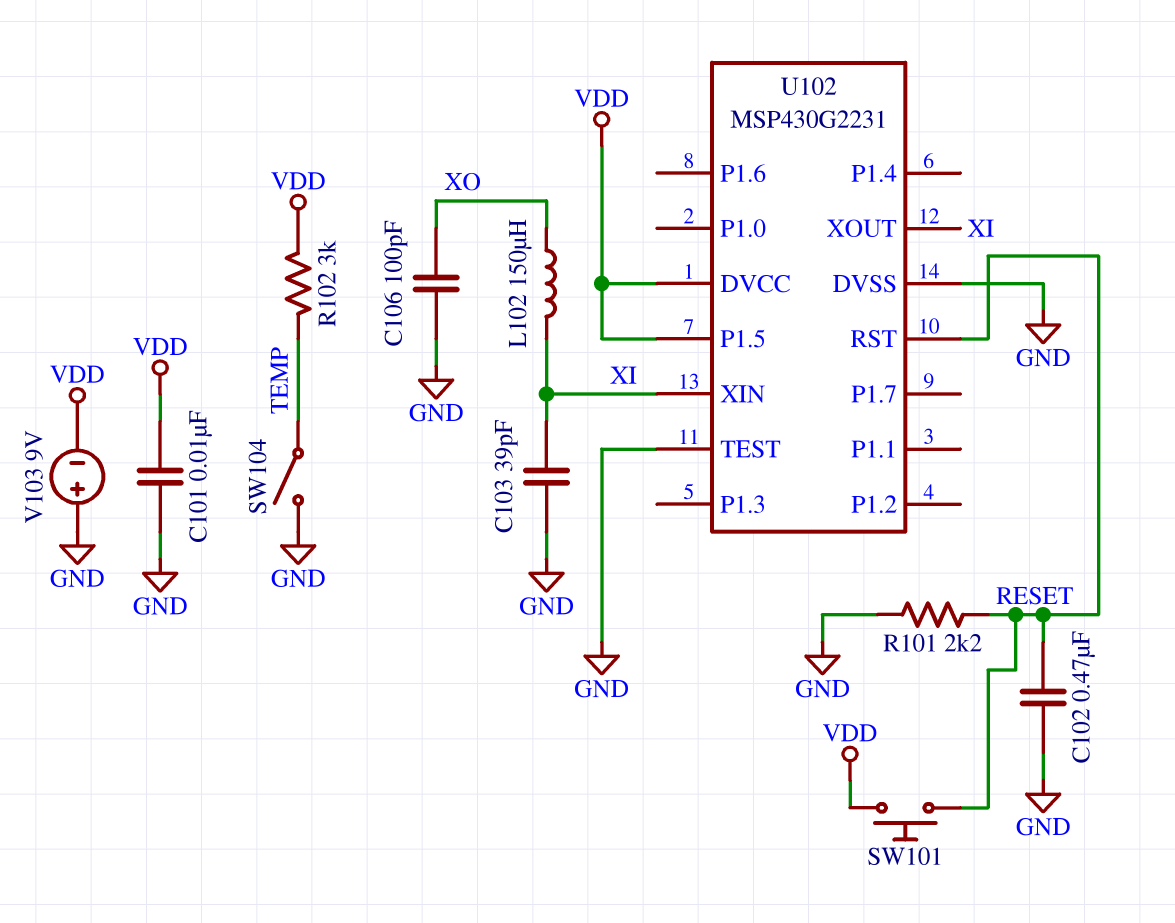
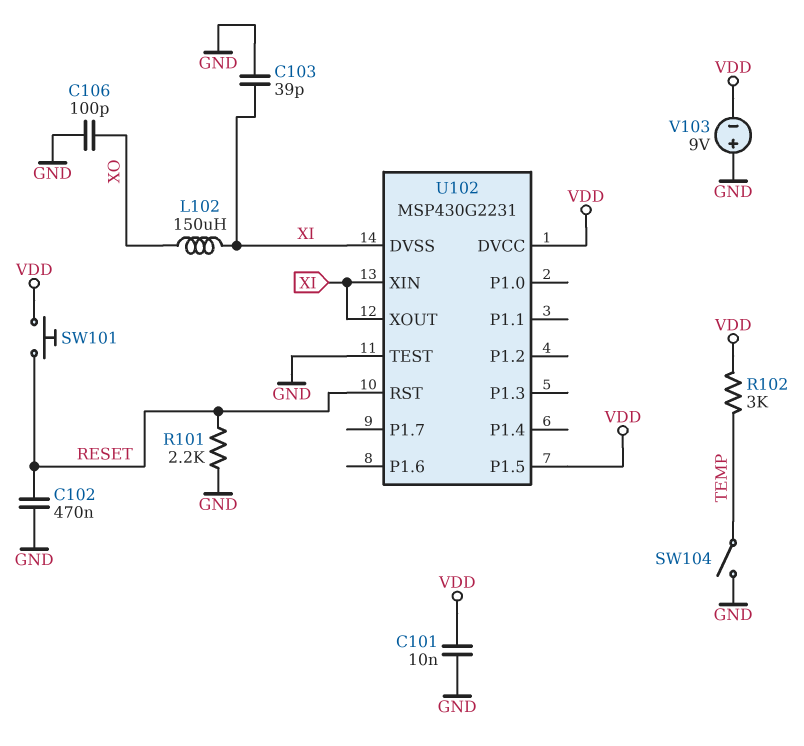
U102 pin DVSS: GND -> XI

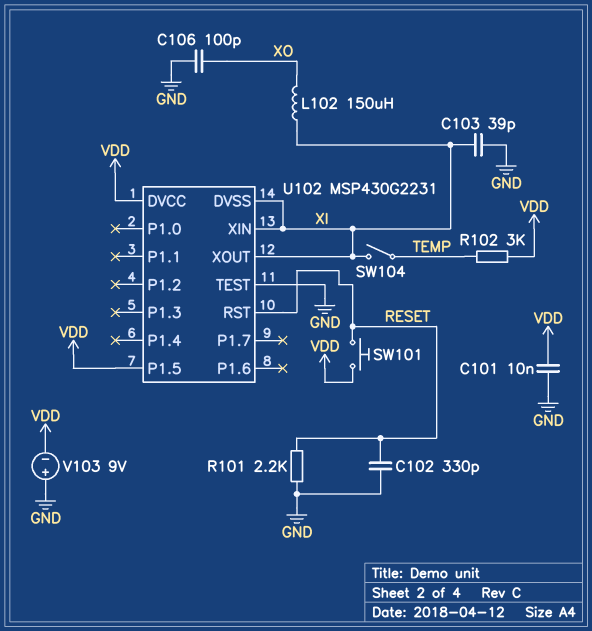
C102: 470nF (GND, RESET) -> 330pF (GND, RESET)
SW104: switch (GND, TEMP) -> switch (TEMP, XI)

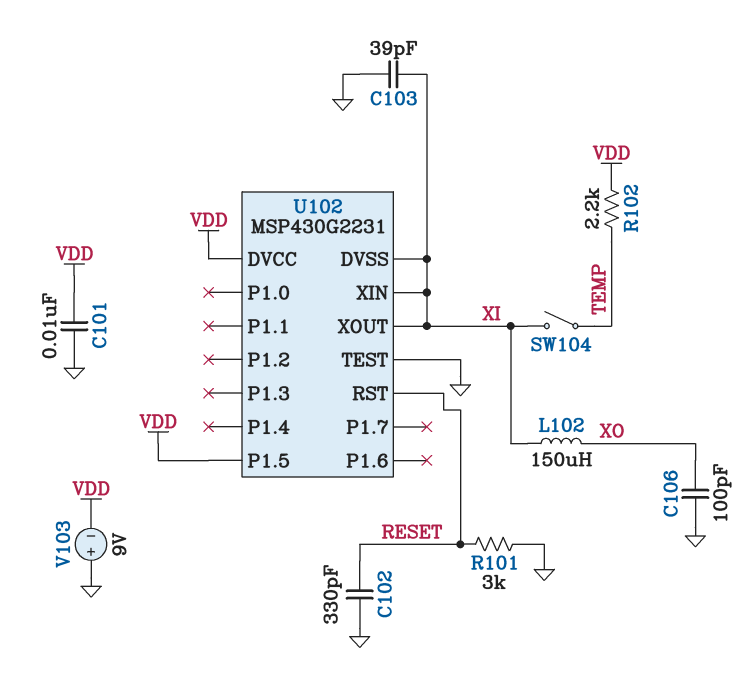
R101: 2.2k (GND, RESET) -> 3k (GND, RESET)
R102: 3k (TEMP, VDD) -> 2.2k (TEMP, VDD)
SW101: button (RESET, VDD) -> none

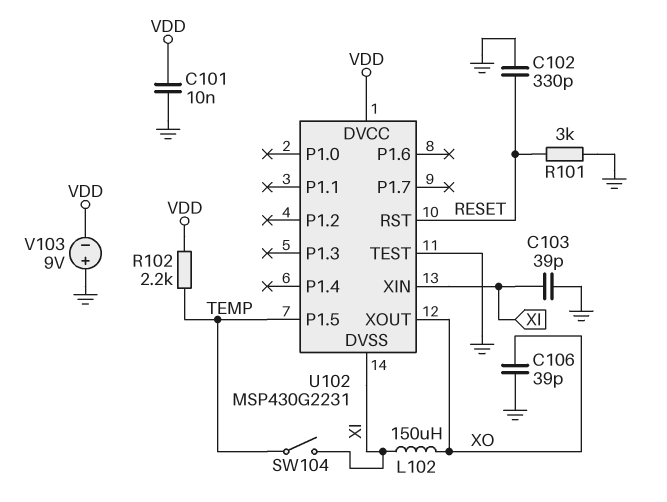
C106: 100pF (GND, XO) -> 39pF (GND, XO)
U102 pin P1.5: VDD -> TEMP
U102 pin XOUT: XI -> XO

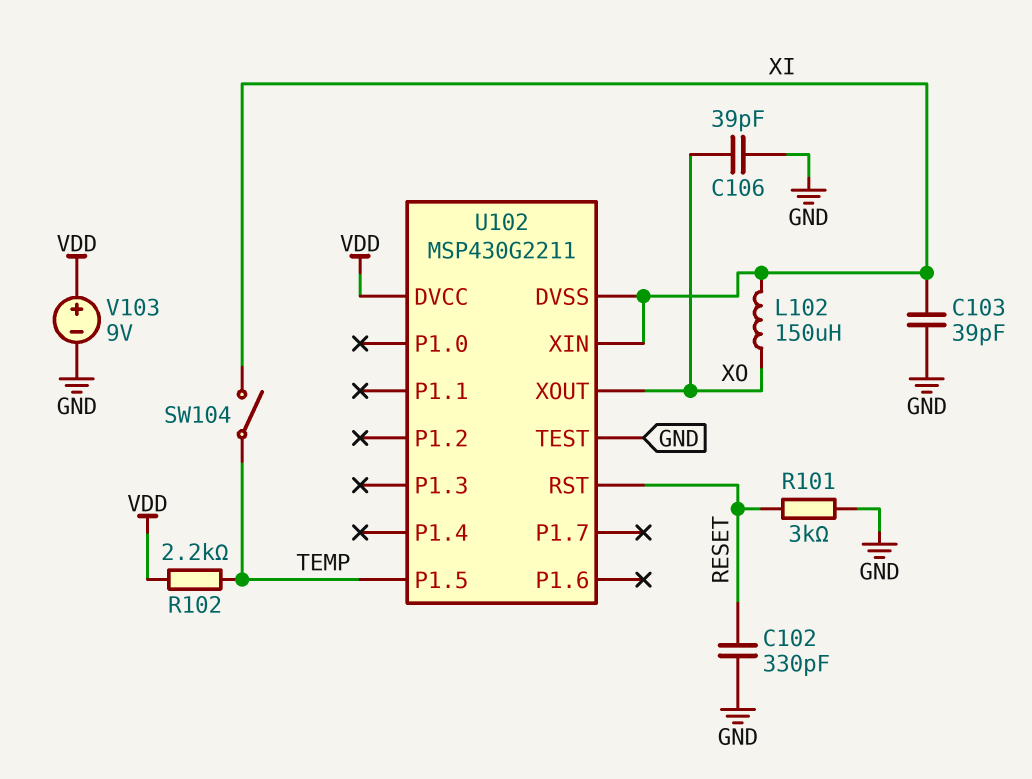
C101: 10nF (GND, VDD) -> none
U102: MSP430G2231 -> MSP430G2211
V103: 9V (plus GND, minus VDD) -> 9V (plus VDD, minus GND)

